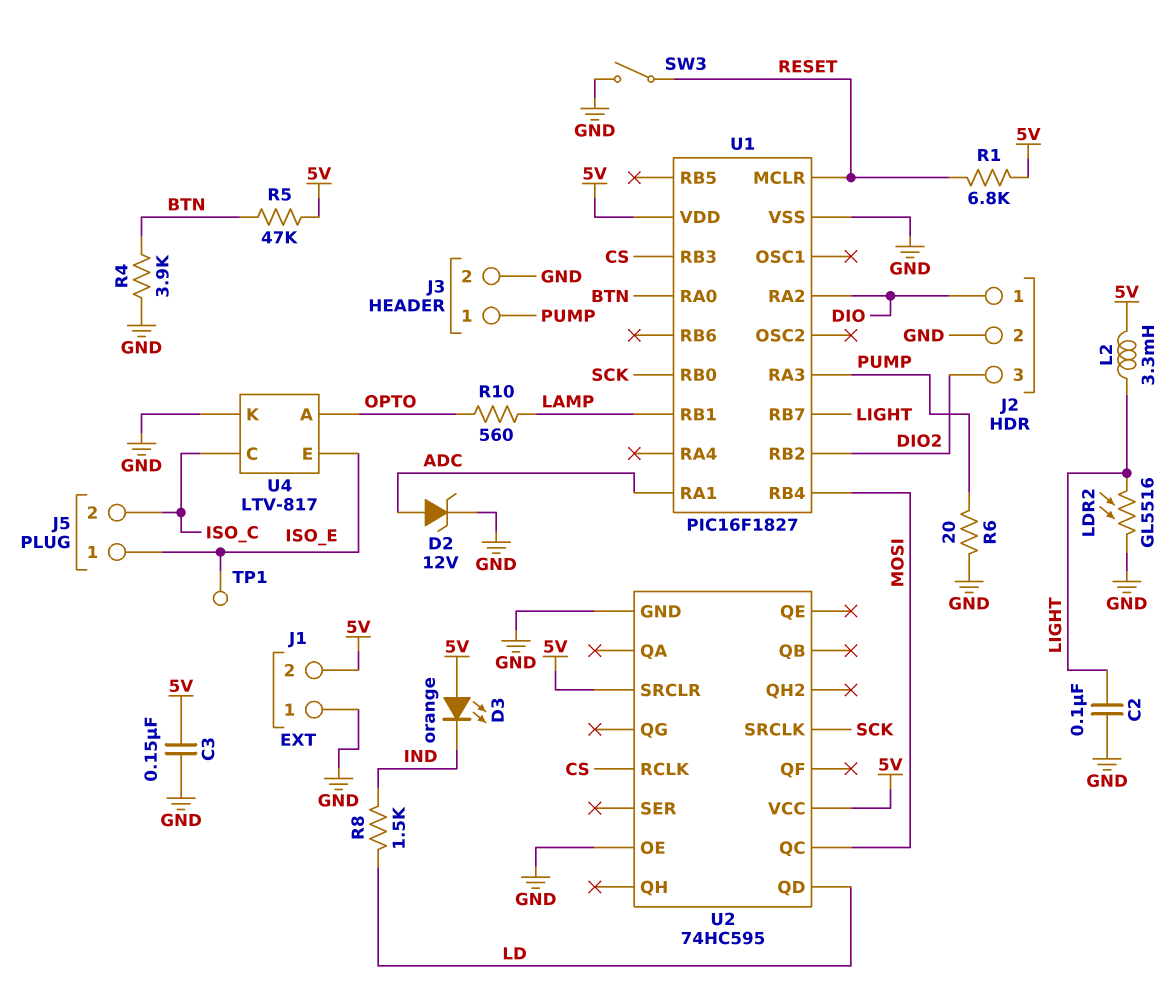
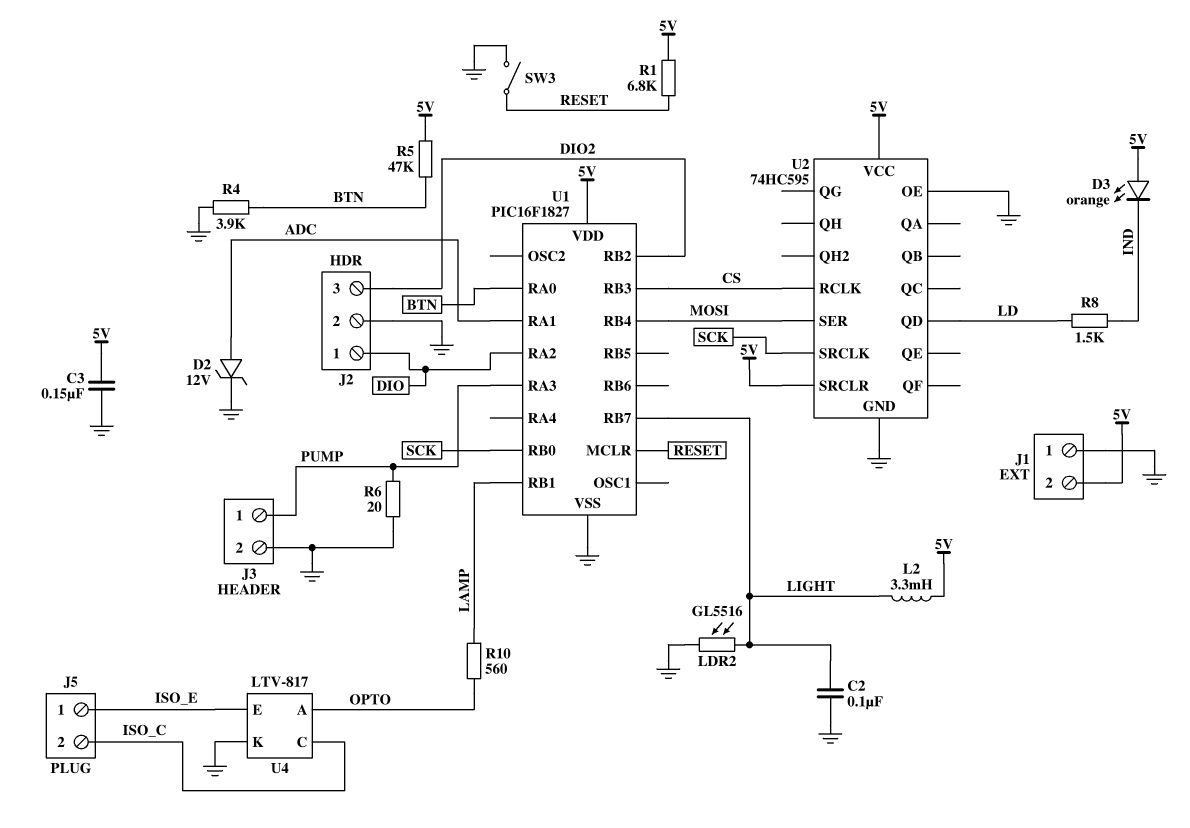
TP1: test point (ISO_E) -> none
U2 pin QC: MOSI -> none
U2 pin SER: none -> MOSI

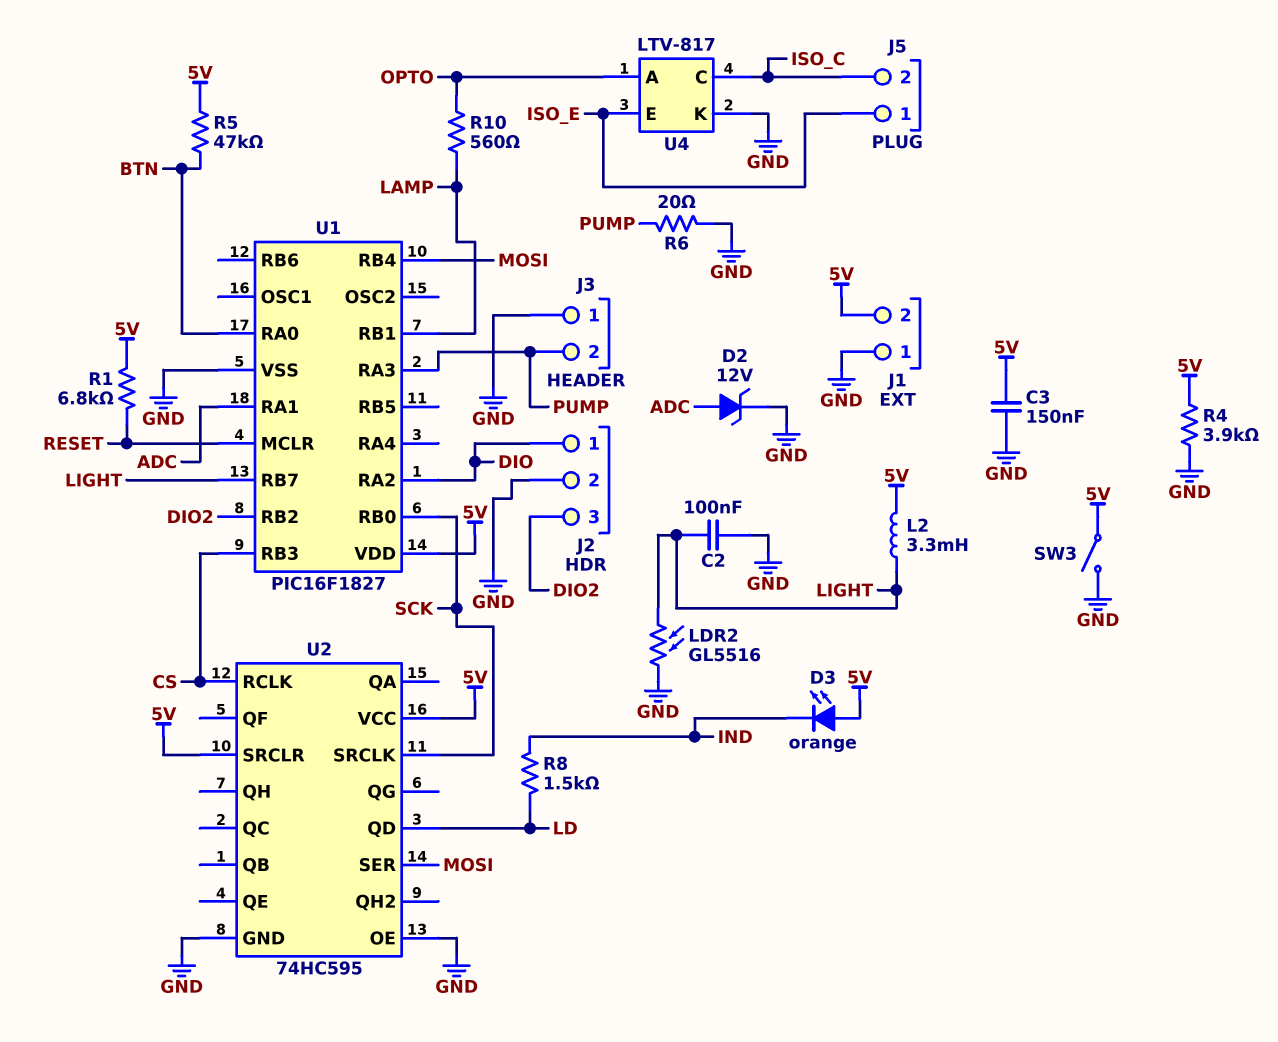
J3 pin 1: PUMP -> GND
J3 pin 2: GND -> PUMP
R4: 3.9k (BTN, GND) -> 3.9k (5V, GND)
SW3: switch (GND, RESET) -> switch (5V, GND)

